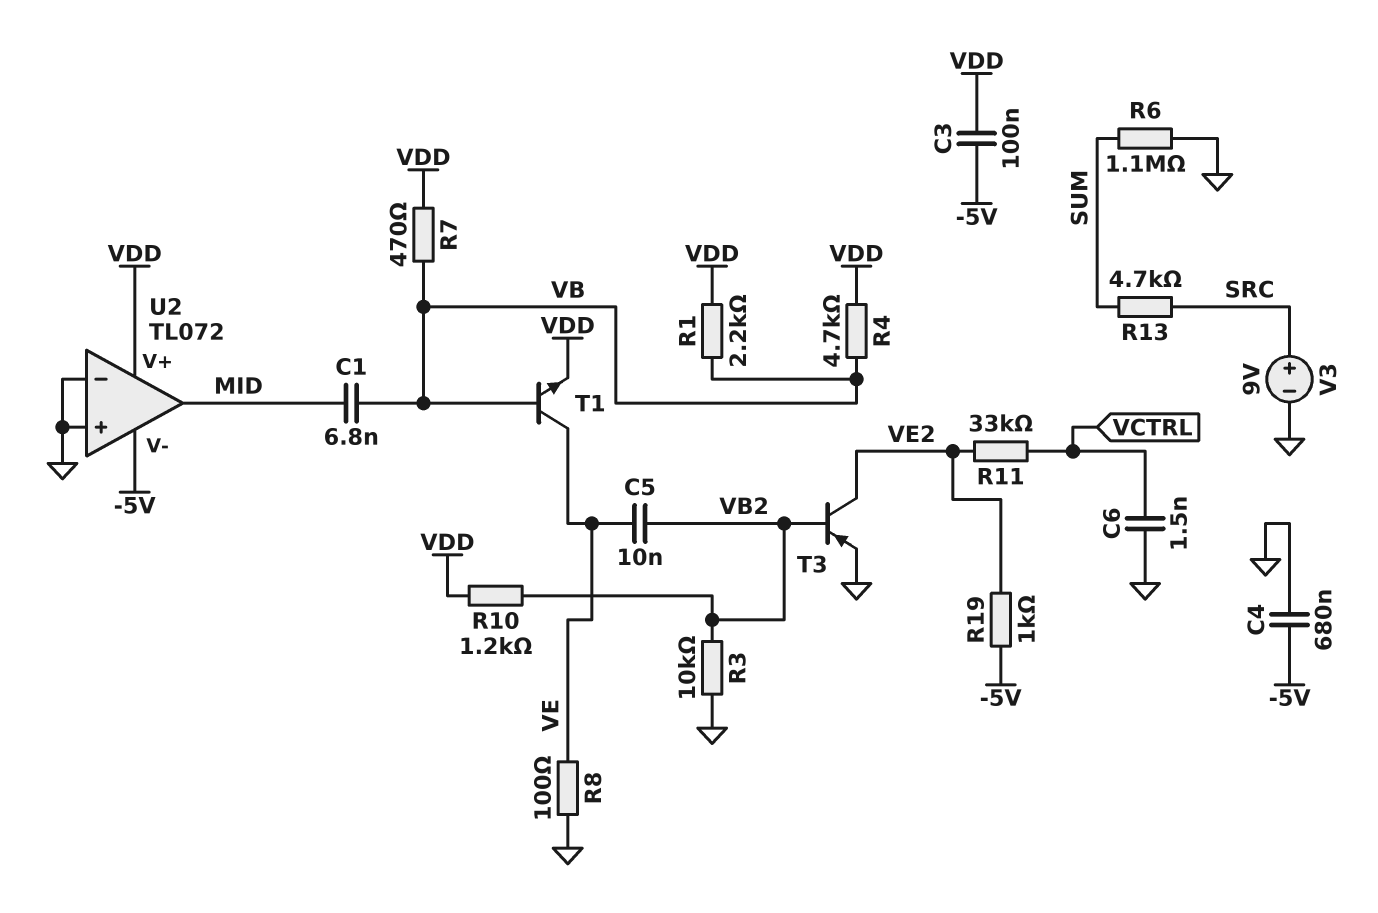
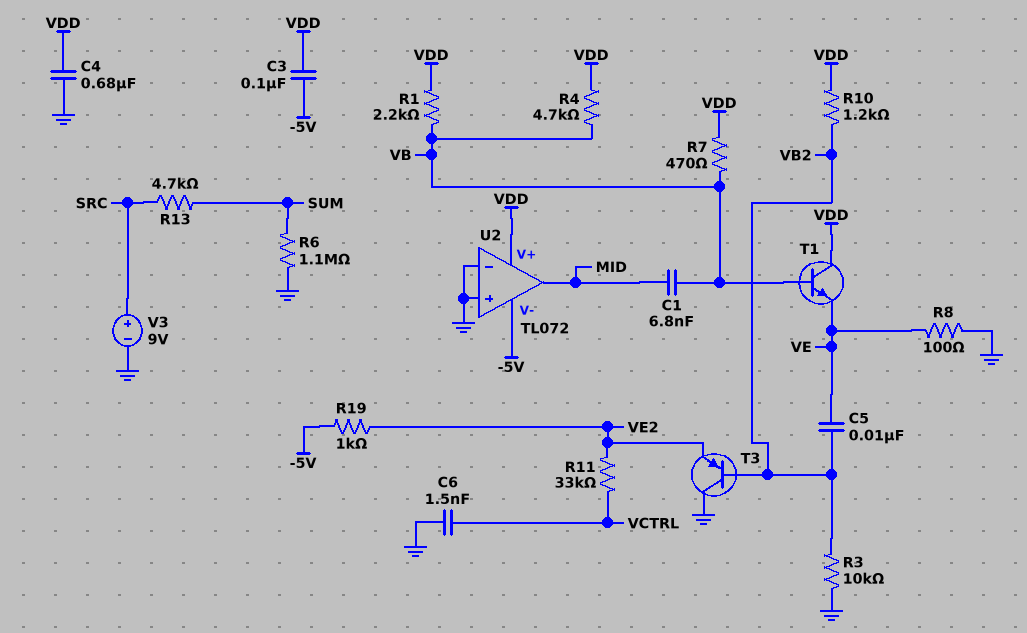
C4: 680nF (-5V, GND) -> 680nF (GND, VDD)
T1: NPN (B VB, C VE, E VDD) -> NPN (B VB, C VDD, E VE)
T3: PNP (B VB2, C VE2, E GND) -> PNP (B VB2, C GND, E VE2)

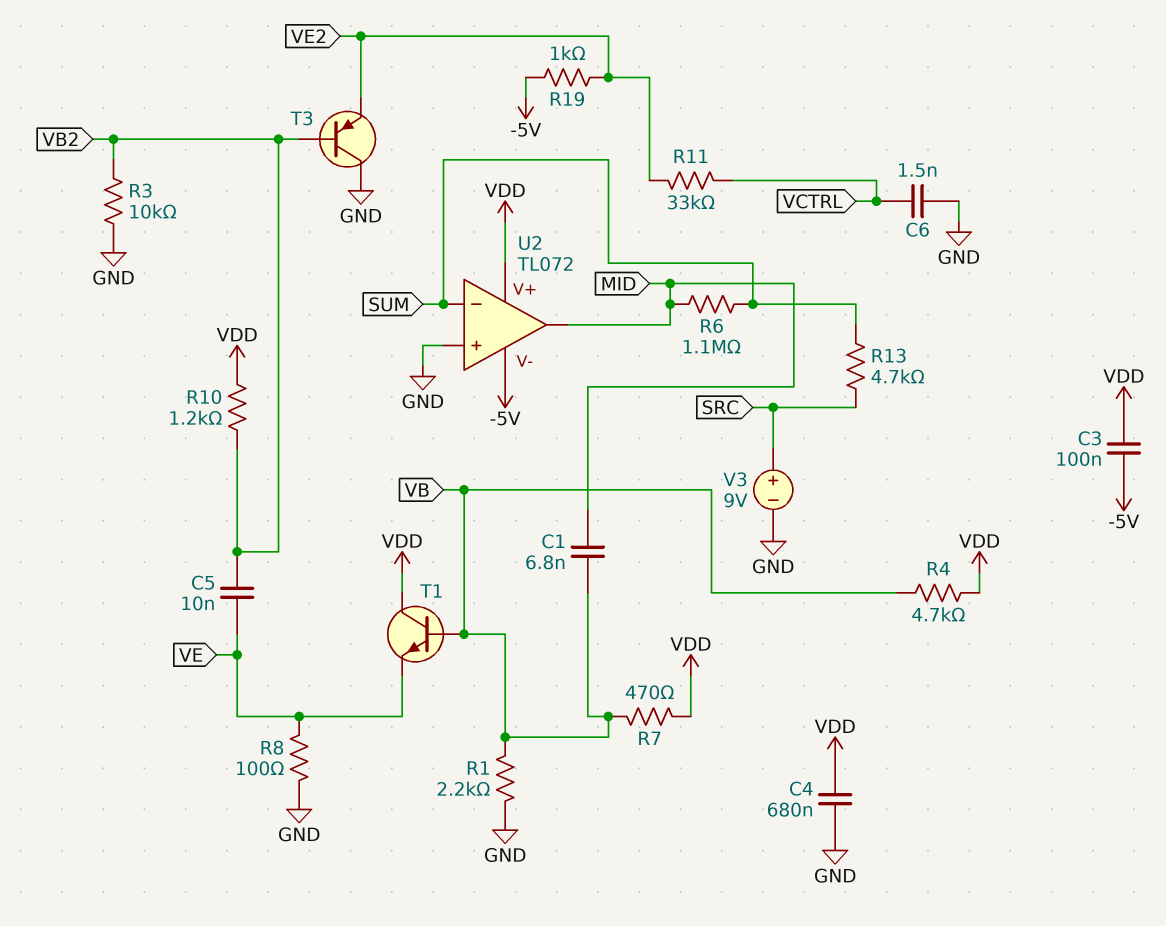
R1: 2.2k (VB, VDD) -> 2.2k (GND, VB)
R6: 1.1M (GND, SUM) -> 1.1M (MID, SUM)
U2 pin in-: GND -> SUM

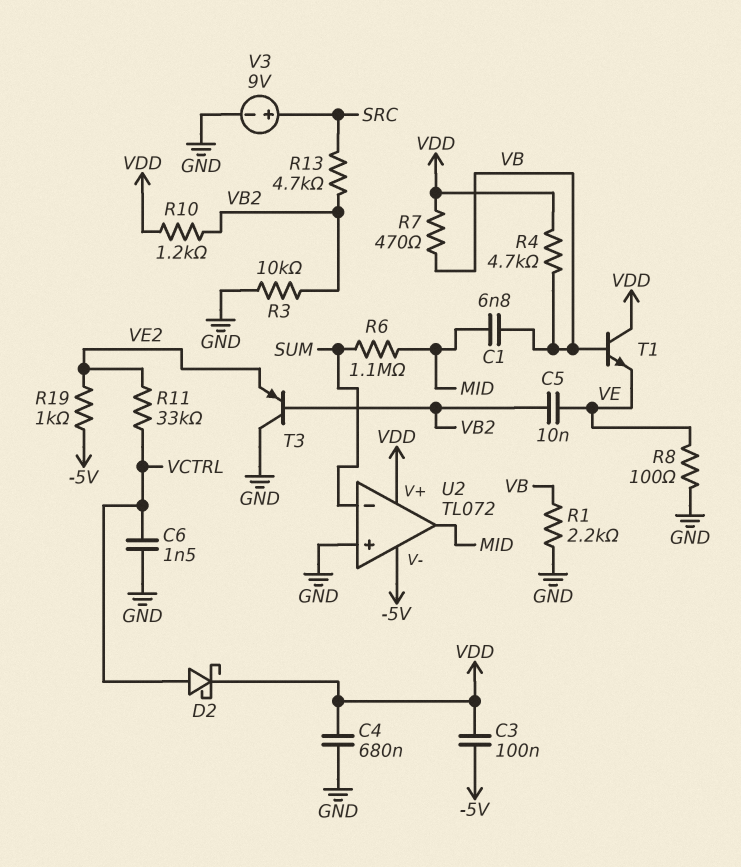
D2: none -> schottky (A VCTRL, K VDD)
R13: 4.7k (SRC, SUM) -> 4.7k (SRC, VB2)

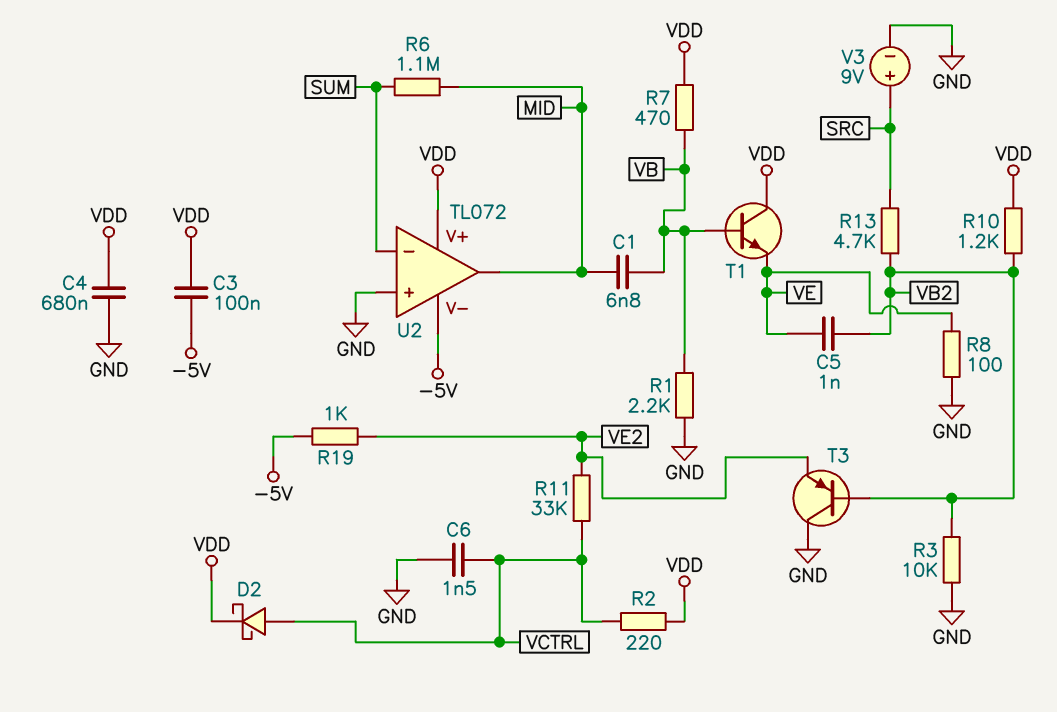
C5: 10nF (VB2, VE) -> 1nF (VB2, VE)
R2: none -> 220 (VCTRL, VDD)
R4: 4.7k (VB, VDD) -> none

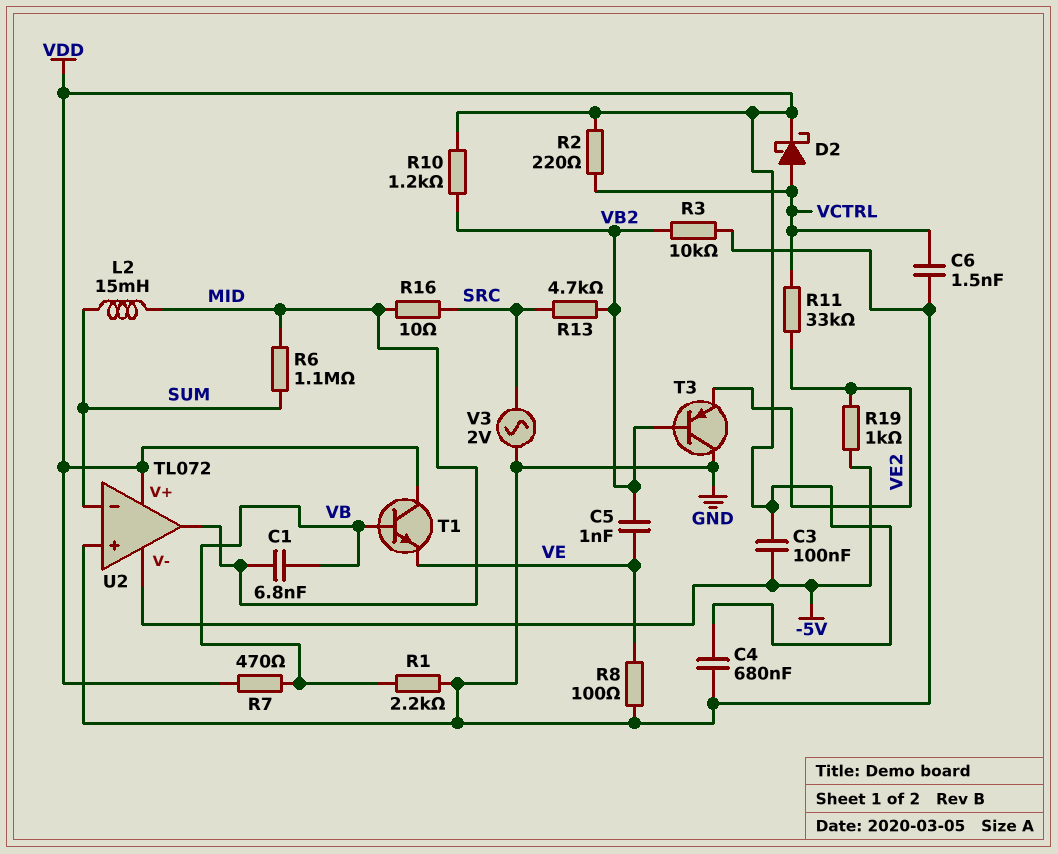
L2: none -> 15mH (MID, SUM)
R16: none -> 10 (MID, SRC)
V3: 9V (plus SRC, minus GND) -> AC 2V (GND, SRC)

